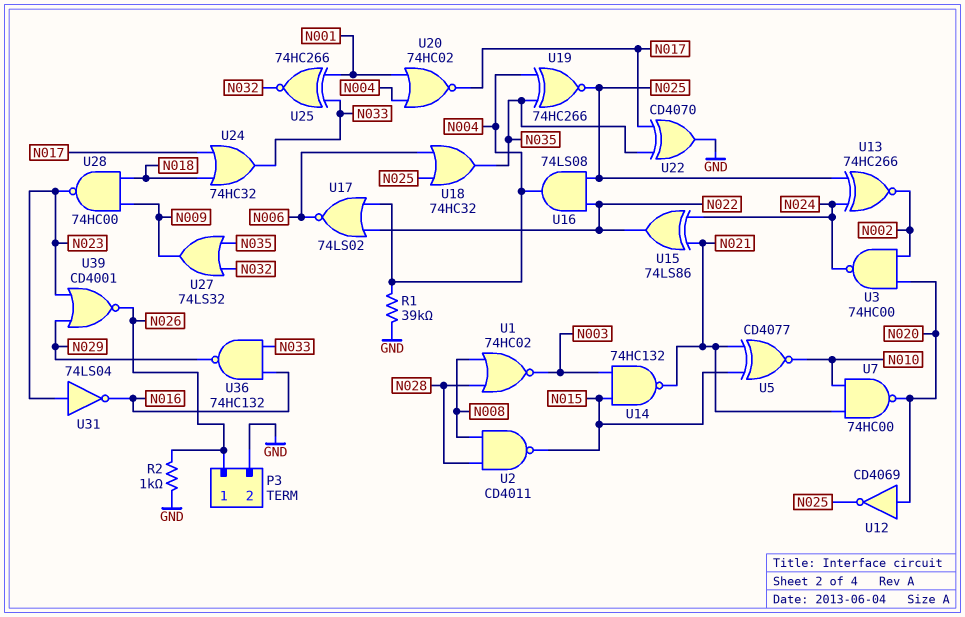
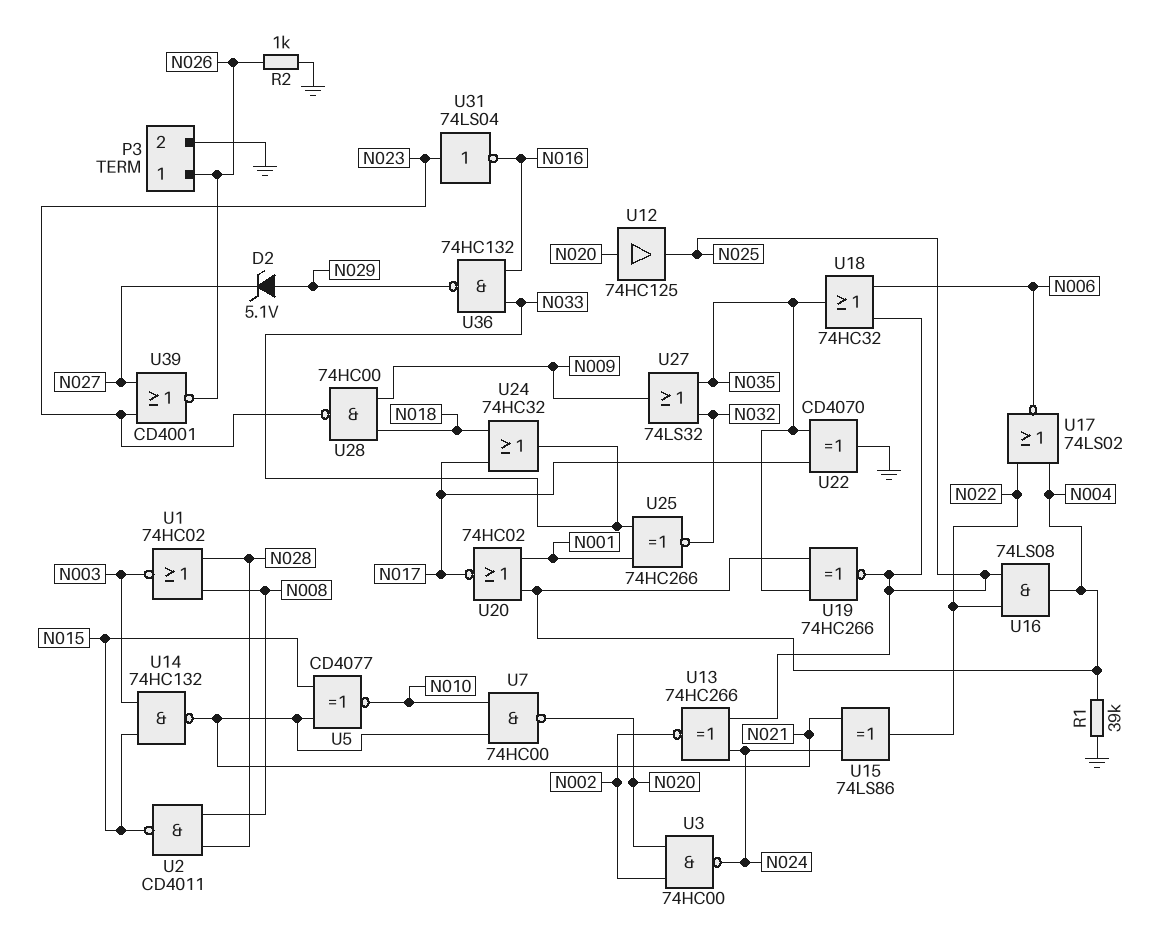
D2: none -> zener 5.1V (A N029, K N027)
U12: NOT CD4069 (in N020, out N025) -> buffer 74HC125 (in N020, out N025)
U39: NOR CD4001 (in N023, in N029, out N026) -> NOR CD4001 (in N023, in N027, out N026)

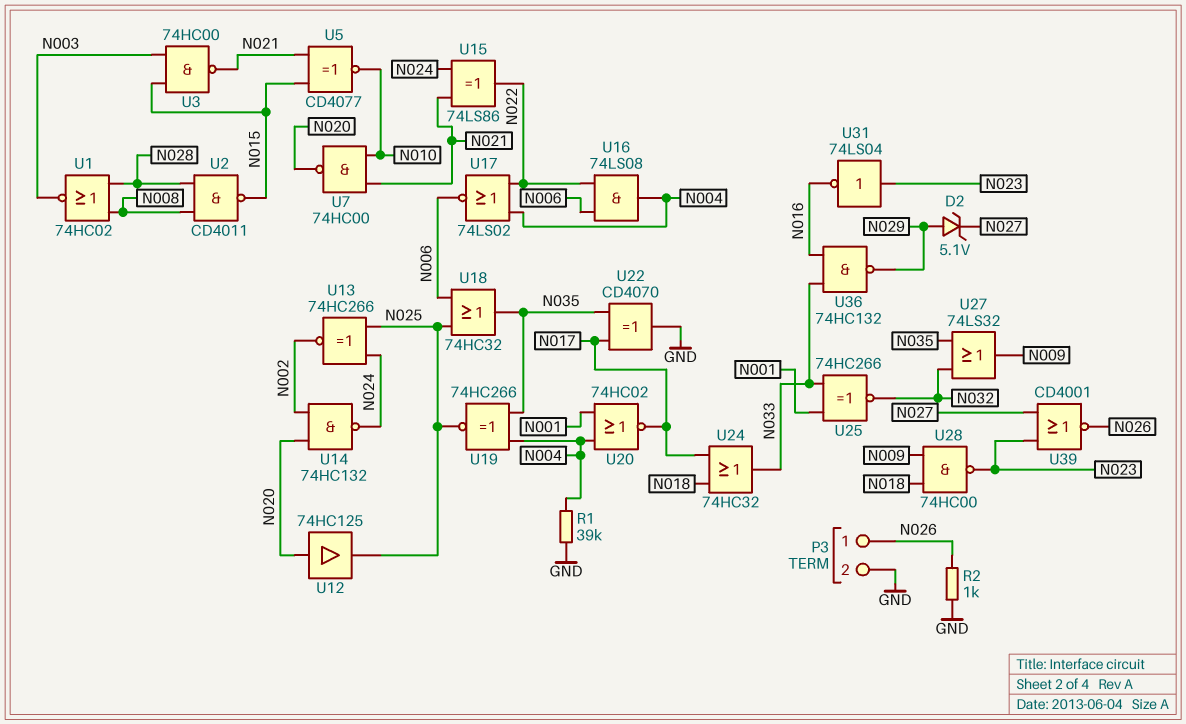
U3: NAND 74HC00 (in N002, in N020, out N024) -> NAND 74HC00 (in N003, in N015, out N021)
U14: NAND 74HC132 (in N003, in N015, out N021) -> NAND 74HC132 (in N002, in N020, out N024)
U16: AND 74LS08 (in N022, in N025, out N004) -> AND 74LS08 (in N006, in N022, out N004)

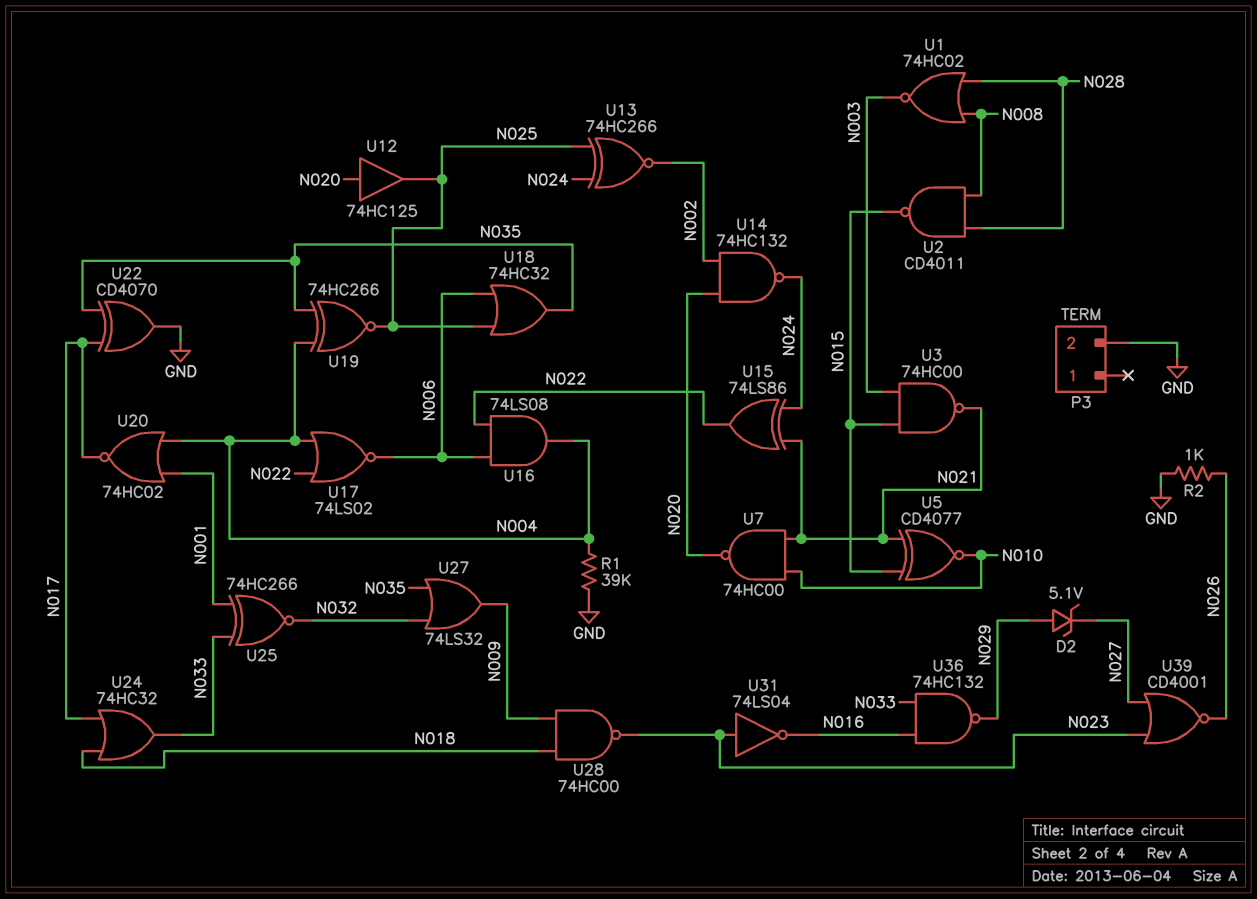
P3 pin 1: N026 -> none

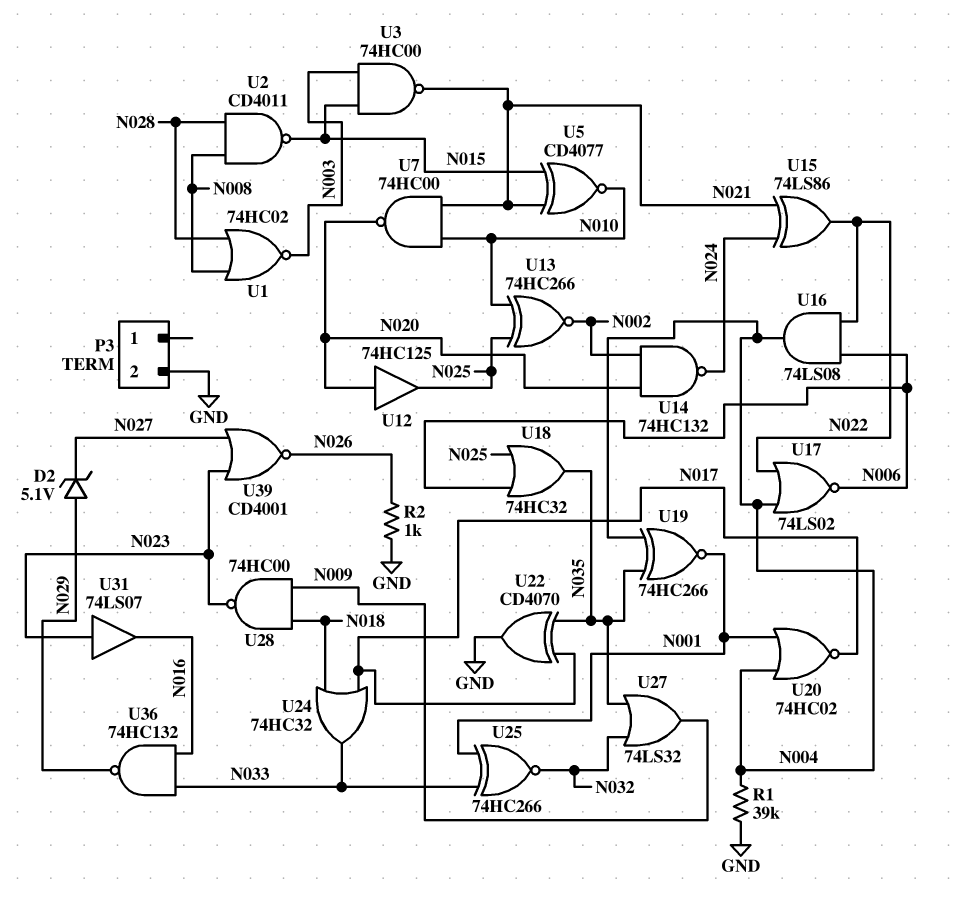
U13: XNOR 74HC266 (in N024, in N025, out N002) -> XNOR 74HC266 (in N010, in N025, out N002)
U19: XNOR 74HC266 (in N004, in N035, out N025) -> XNOR 74HC266 (in N004, in N035, out N001)
U31: NOT 74LS04 (in N023, out N016) -> buffer 74LS07 (in N023, out N016)

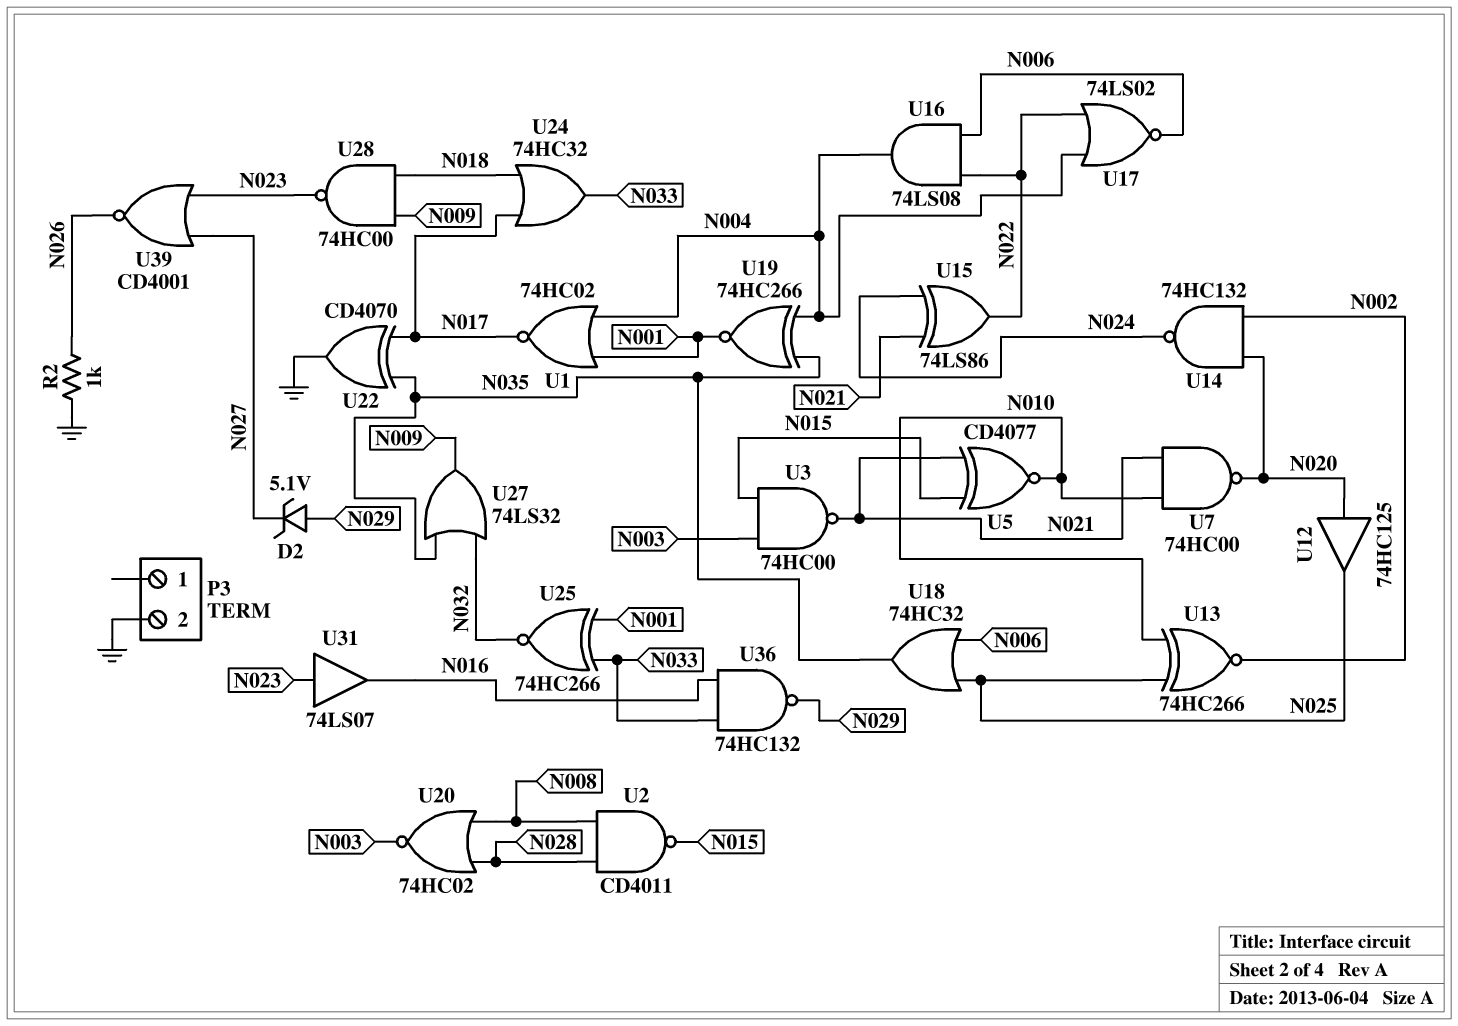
R1: 39k (GND, N004) -> none
U1: NOR 74HC02 (in N008, in N028, out N003) -> NOR 74HC02 (in N001, in N004, out N017)
U20: NOR 74HC02 (in N001, in N004, out N017) -> NOR 74HC02 (in N008, in N028, out N003)

